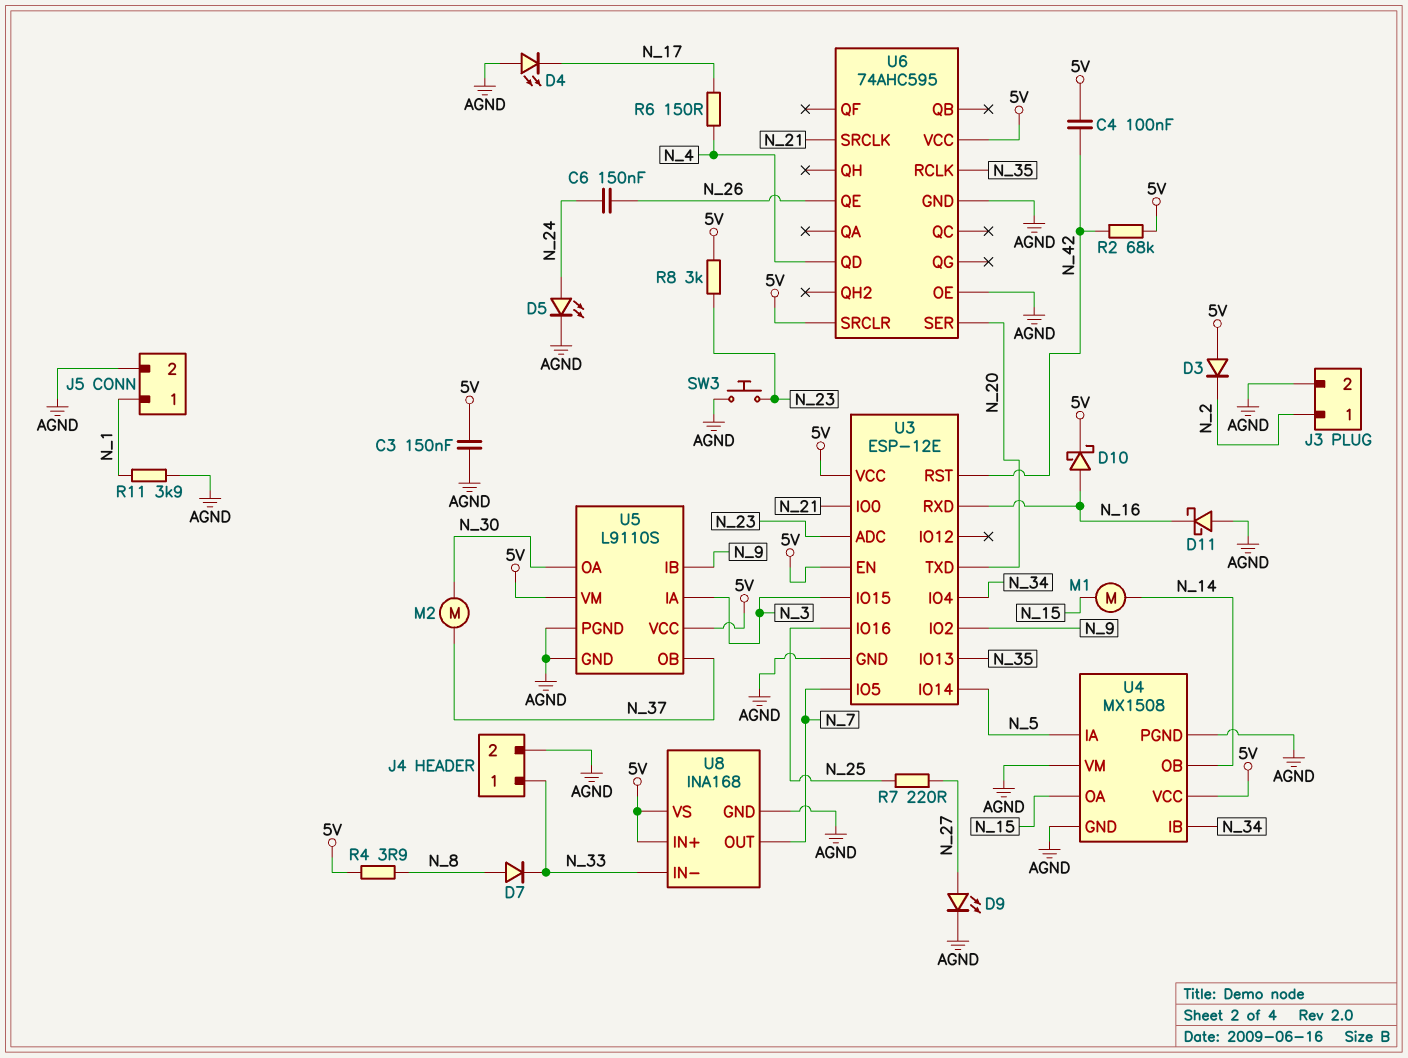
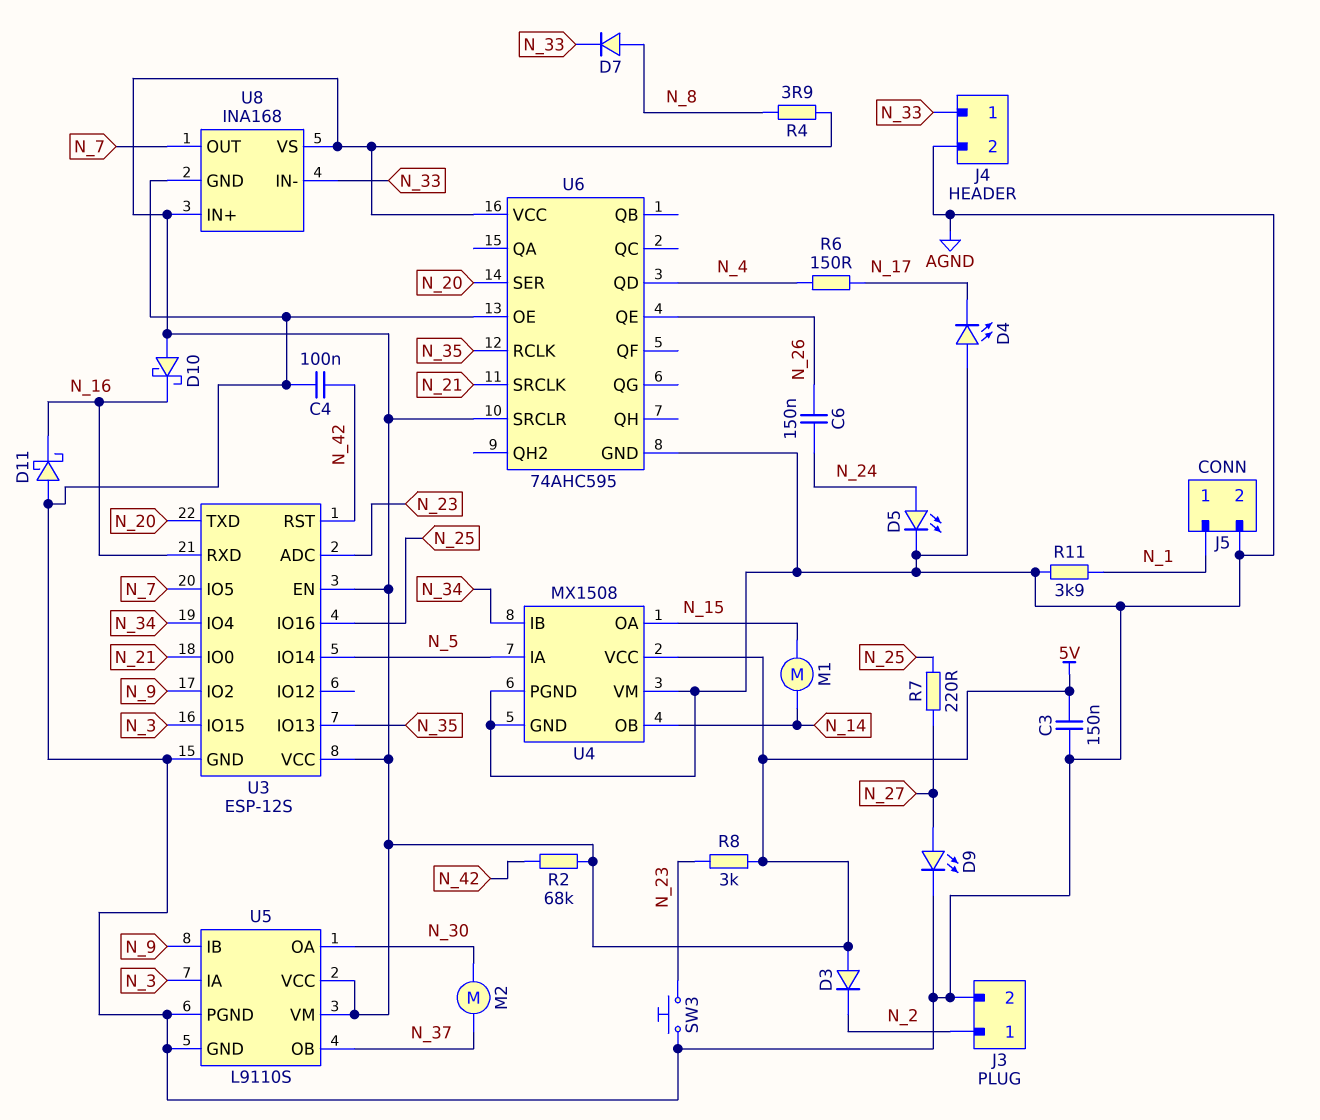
C4: 100nF (5V, N_42) -> 100nF (AGND, N_42)
D10: schottky (A N_16, K 5V) -> schottky (A 5V, K N_16)
U3: ESP-12E -> ESP-12S

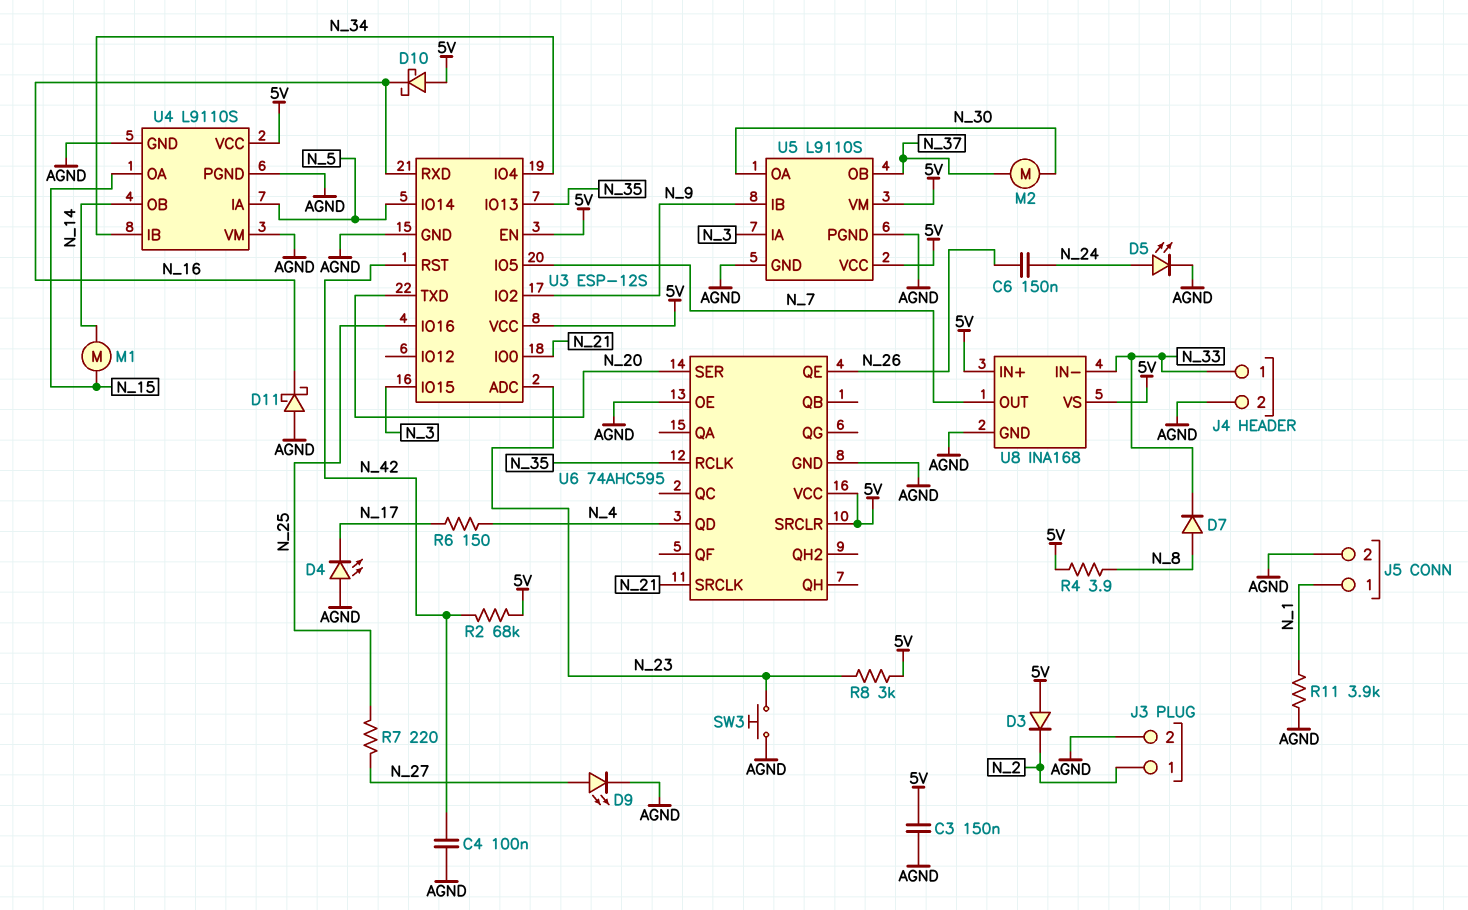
U4: MX1508 -> L9110S

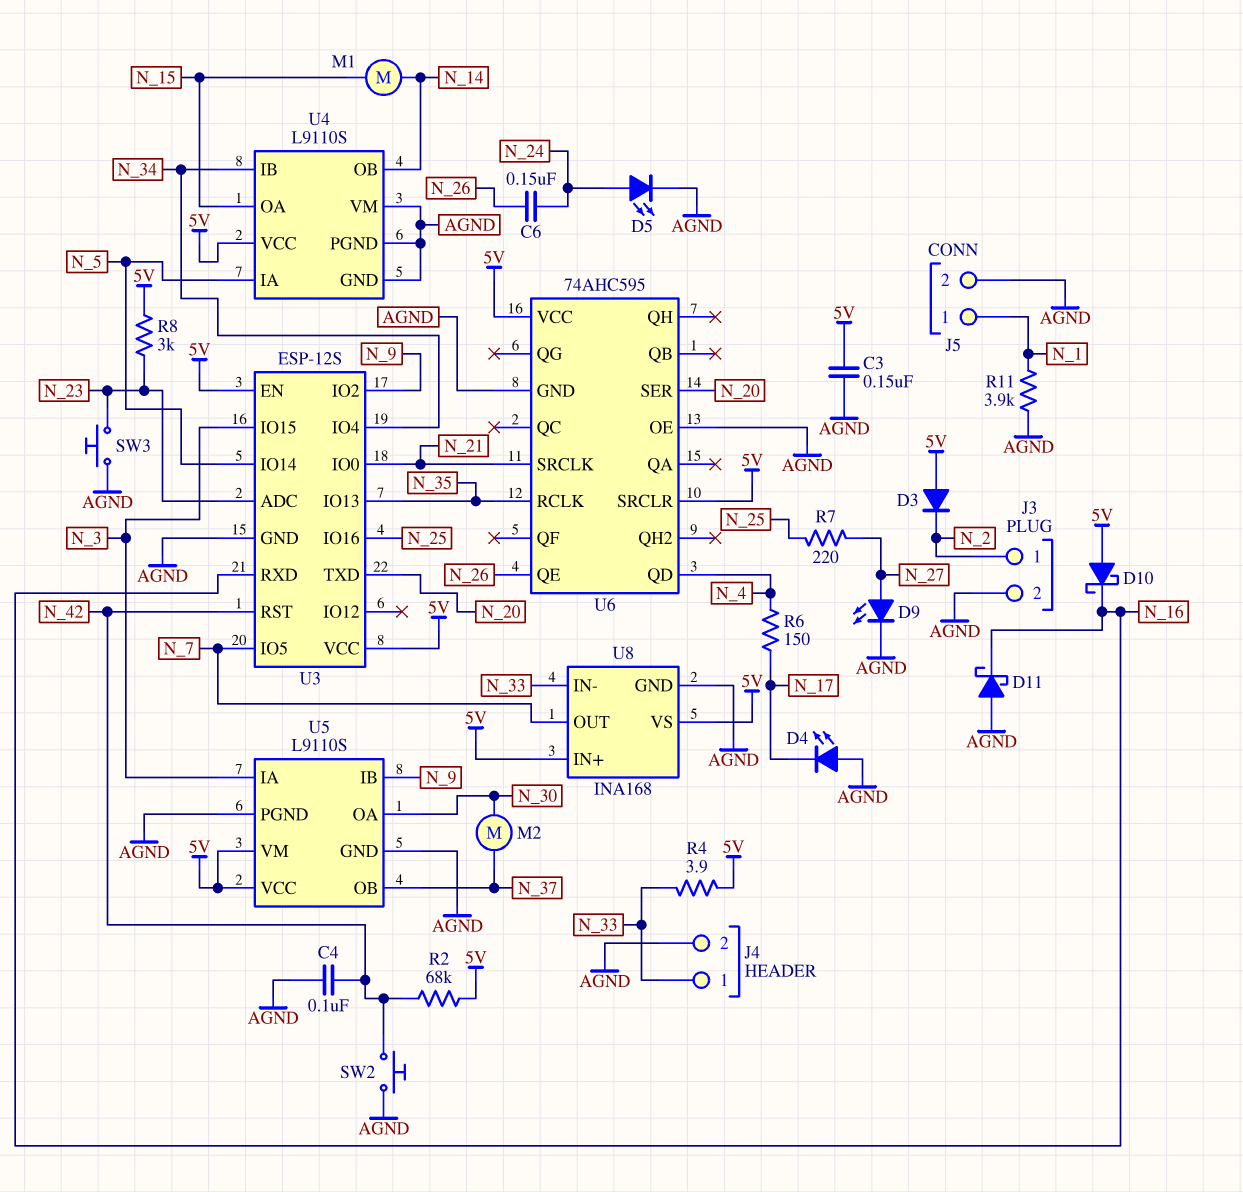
D7: diode (A N_8, K N_33) -> none
R4: 3.9 (5V, N_8) -> 3.9 (5V, N_33)
SW2: none -> button (AGND, N_42)

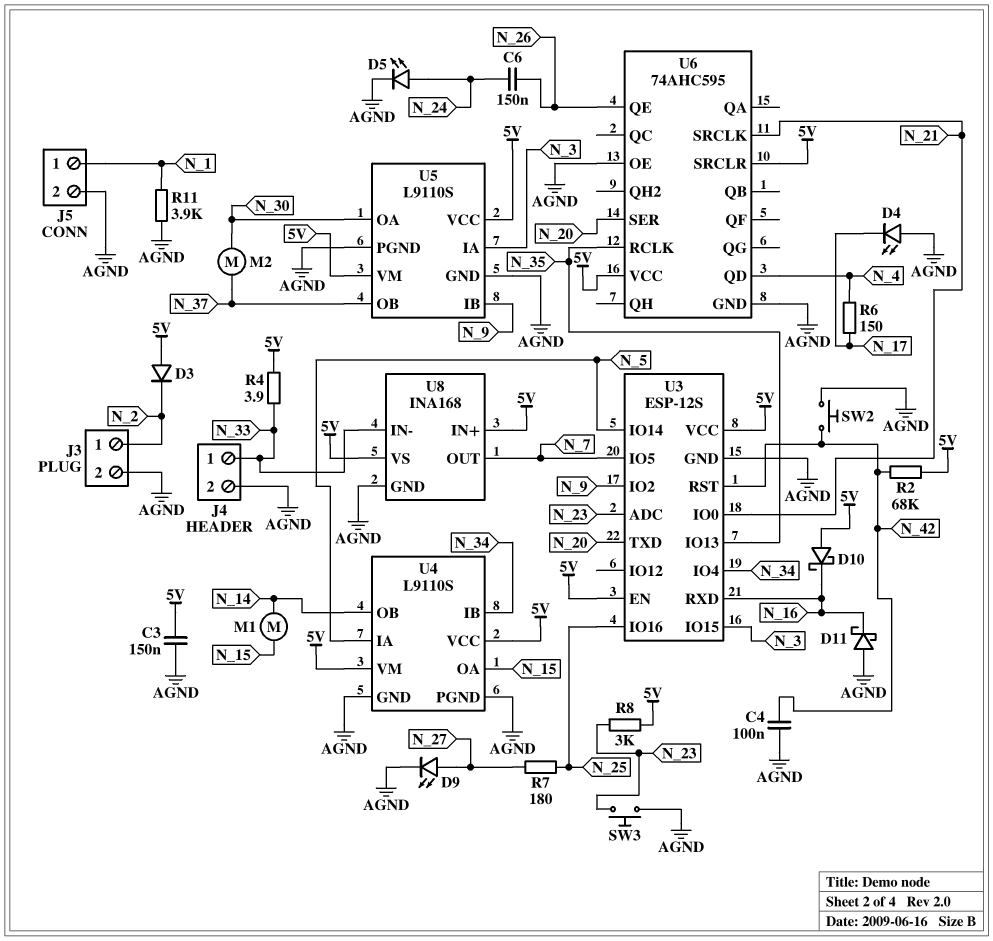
R7: 220 (N_25, N_27) -> 180 (N_25, N_27)
U4 pin VM: AGND -> 5V

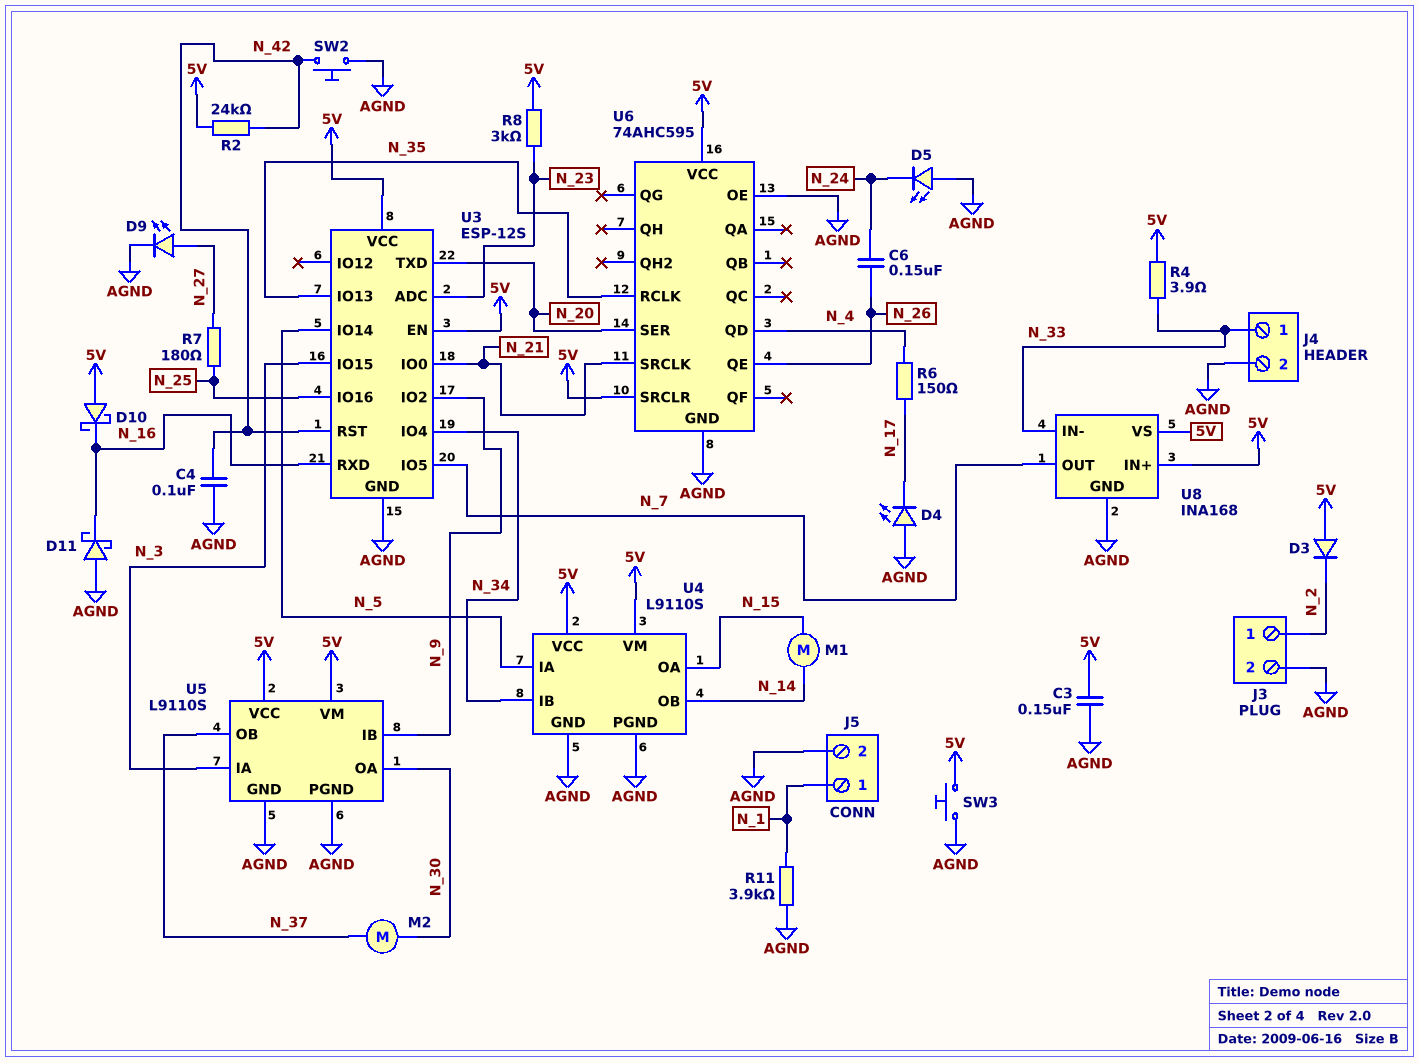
D5: LED (A N_24, K AGND) -> LED (A AGND, K N_24)
R2: 68k (5V, N_42) -> 24k (5V, N_42)
SW3: button (AGND, N_23) -> button (5V, AGND)

